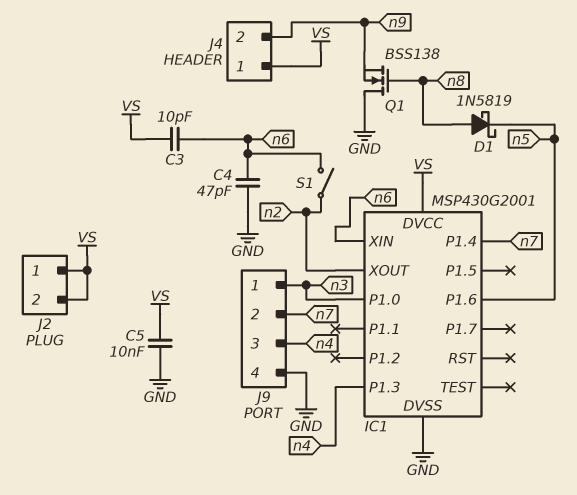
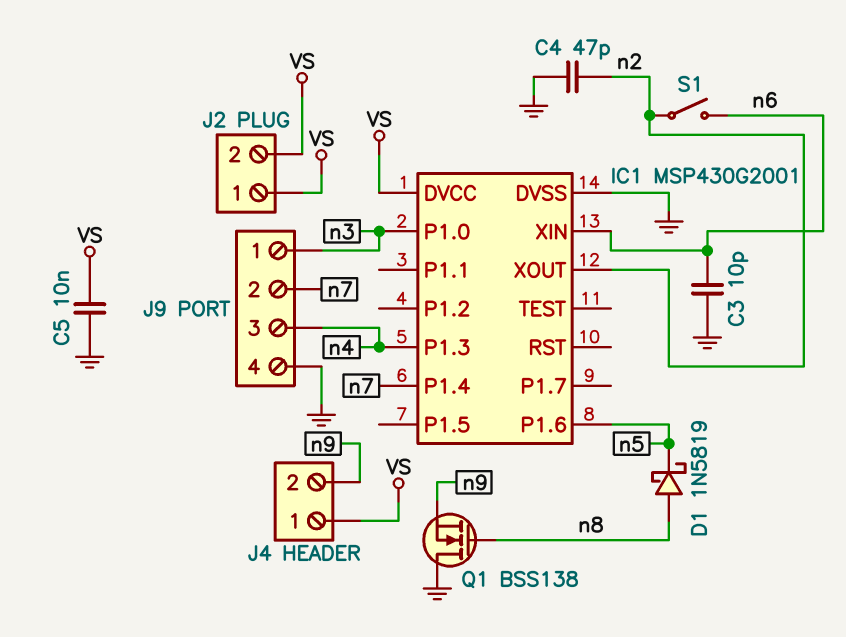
C3: 10pF (VS, n6) -> 10pF (GND, n6)
C4: 47pF (GND, n6) -> 47pF (GND, n2)

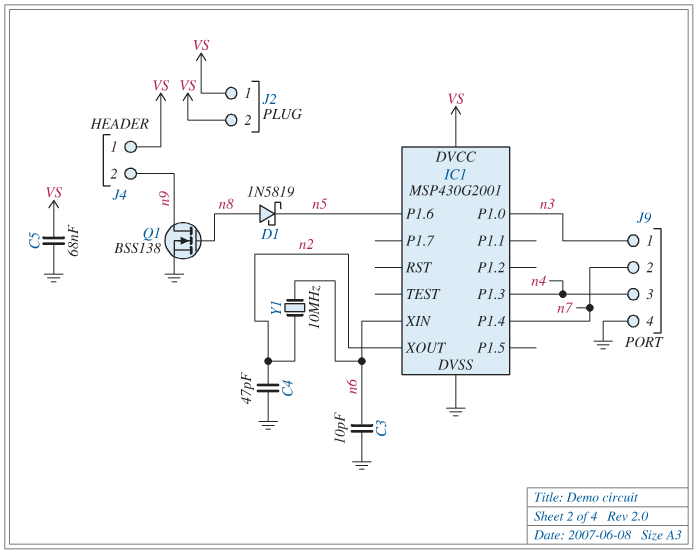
C5: 10nF (GND, VS) -> 68nF (GND, VS)
Q1: NMOS BSS138 (G n8, D GND, S n9) -> NMOS BSS138 (G n8, D n9, S GND)
S1: switch (n2, n6) -> none
Y1: none -> 10MHz (n2, n6)

